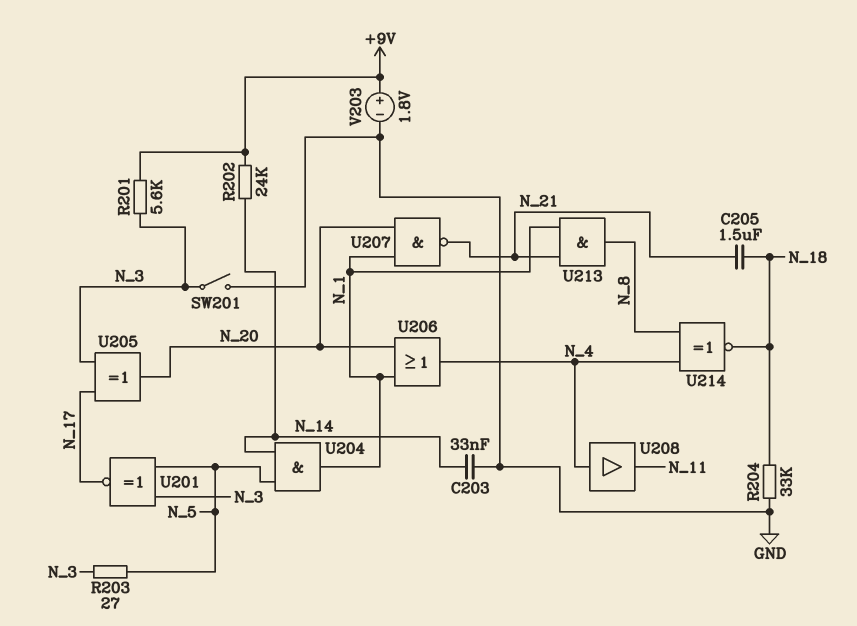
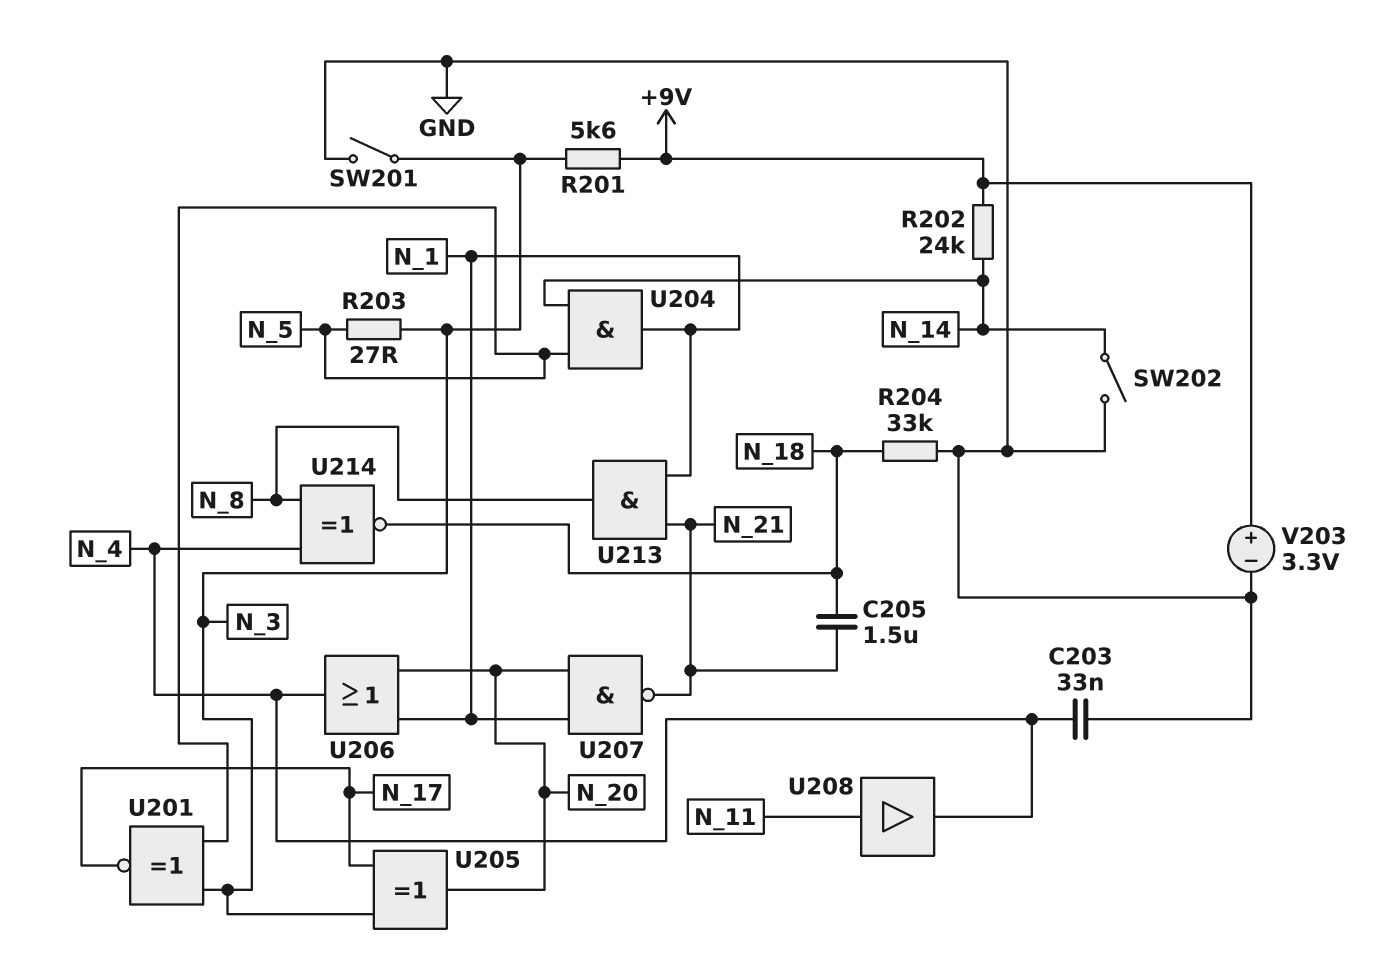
C203: 33nF (GND, N_14) -> 33nF (GND, N_4)
SW202: none -> switch (GND, N_14)
U208: buffer (in N_4, out N_11) -> buffer (in N_11, out N_4)
V203: 1.8V (plus +9V, minus GND) -> 3.3V (plus +9V, minus GND)

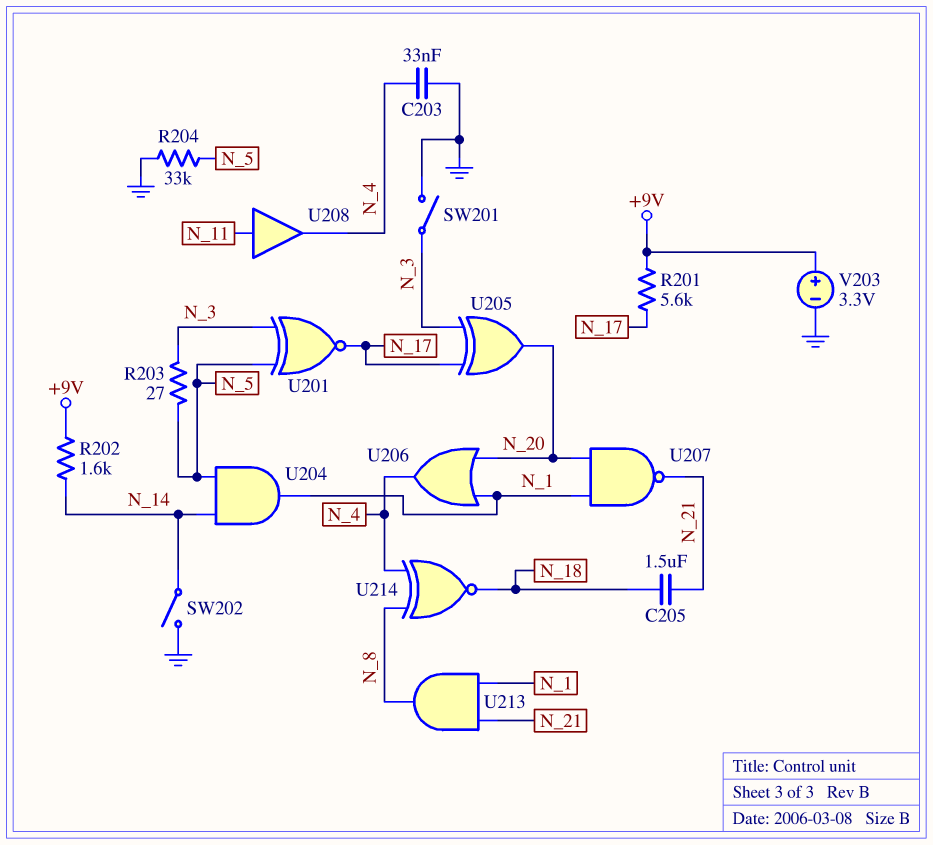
R201: 5.6k (+9V, N_3) -> 5.6k (+9V, N_17)
R202: 24k (+9V, N_14) -> 1.6k (+9V, N_14)
R204: 33k (GND, N_18) -> 33k (GND, N_5)

